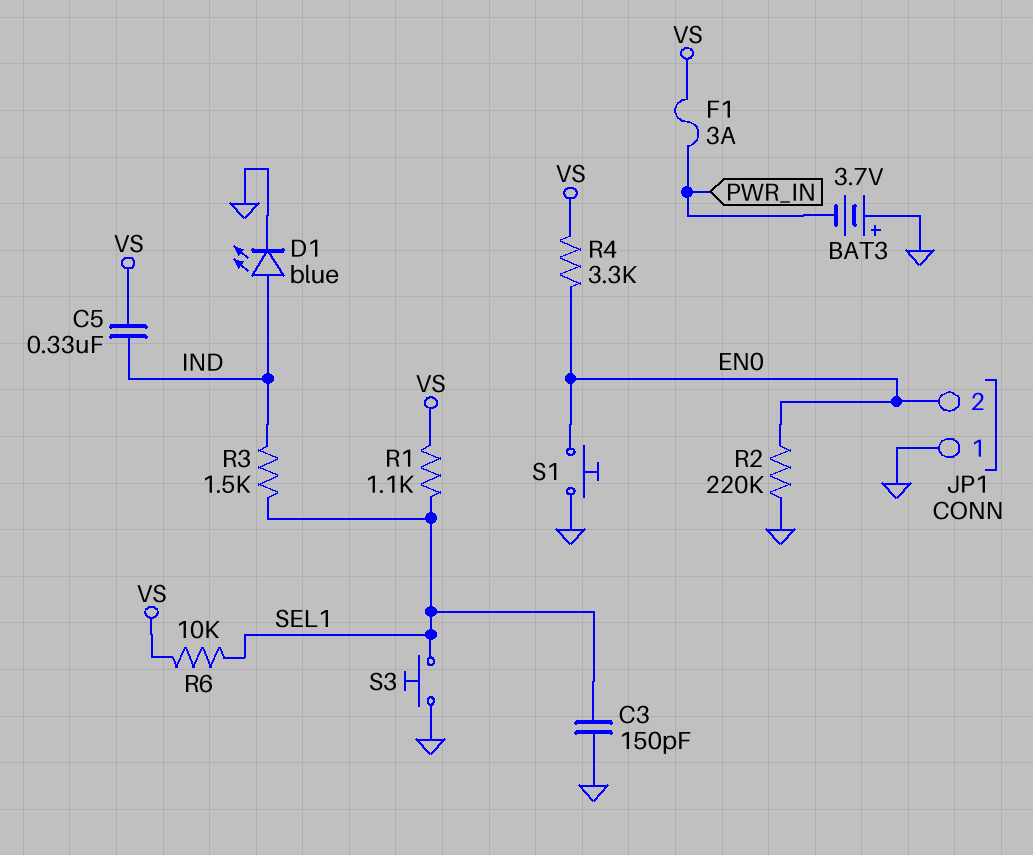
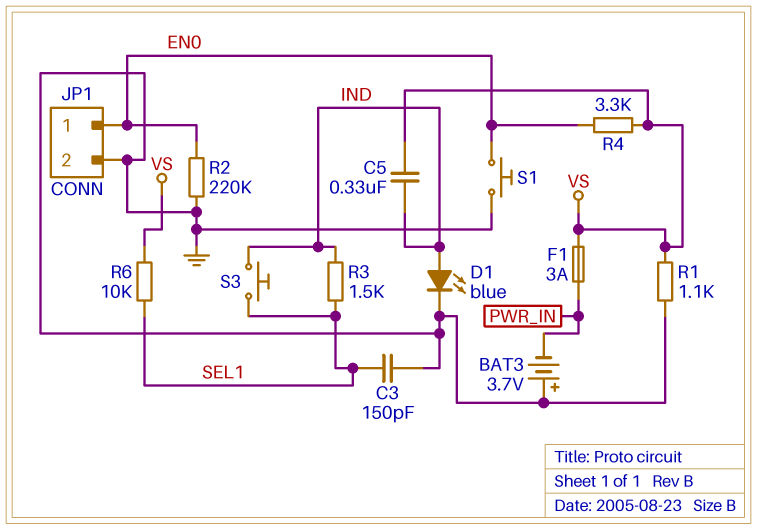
JP1 pin 1: GND -> EN0
JP1 pin 2: EN0 -> GND
R1: 1.1k (SEL1, VS) -> 1.1k (GND, VS)
S3: button (GND, SEL1) -> button (IND, SEL1)

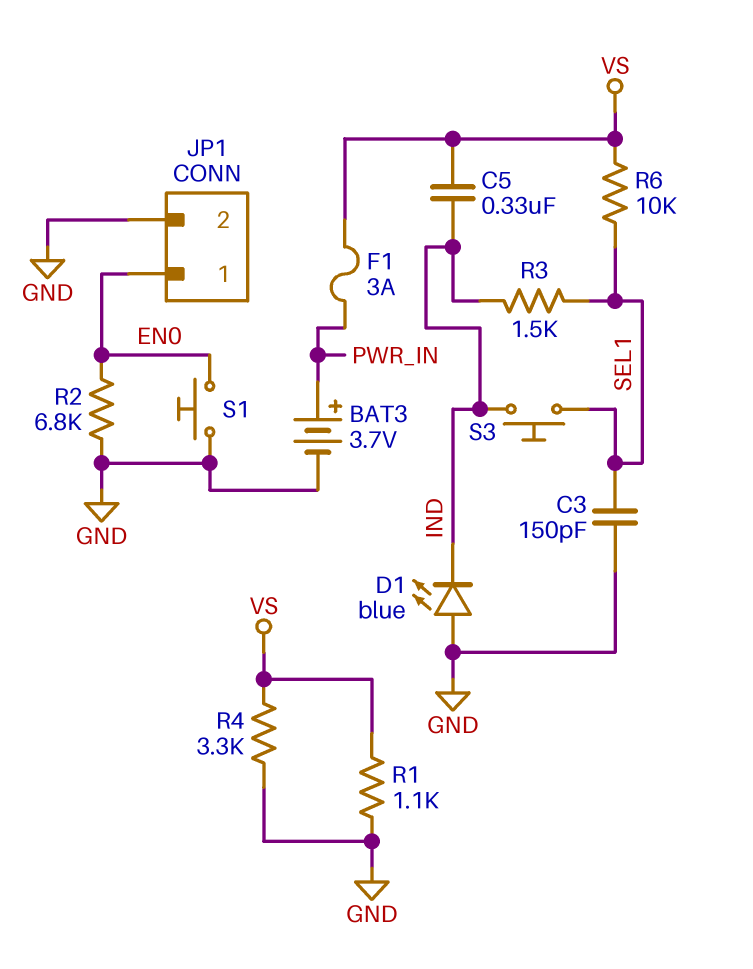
BAT3: 3.7V (plus GND, minus PWR_IN) -> 3.7V (plus PWR_IN, minus GND)
D1: LED blue (A IND, K GND) -> LED blue (A GND, K IND)
R2: 220k (EN0, GND) -> 6.8k (EN0, GND)
R4: 3.3k (EN0, VS) -> 3.3k (GND, VS)

